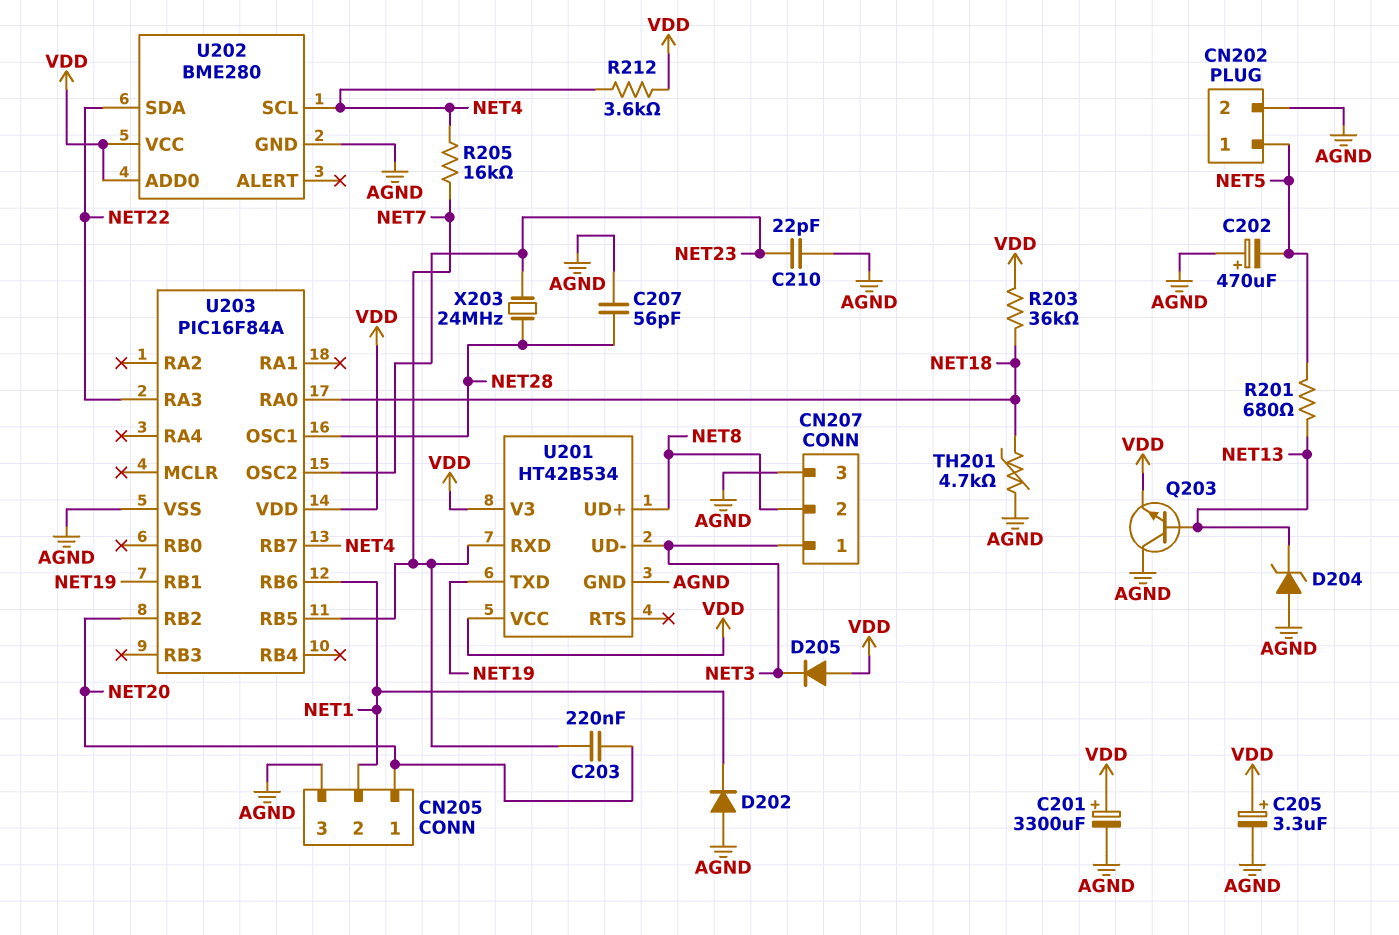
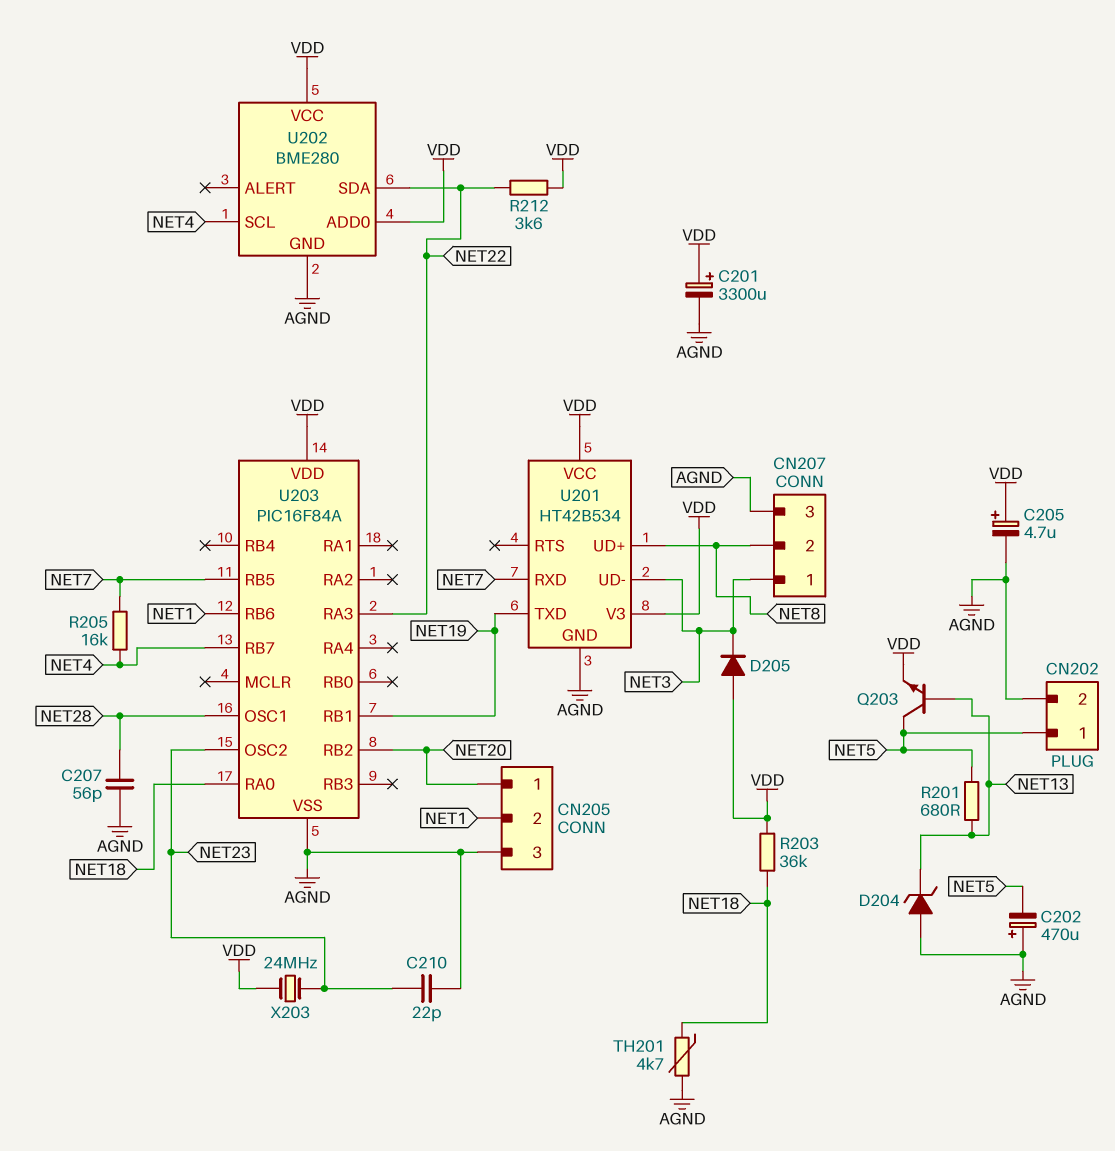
C203: 220nF (NET7, NET20) -> none
C205: 3.3uF (plus VDD, minus AGND) -> 4.7uF (plus VDD, minus AGND)
D202: diode (A AGND, K NET1) -> none
Q203: NPN (B NET13, C AGND, E VDD) -> NPN (B NET13, C NET5, E VDD)
R212: 3.6k (NET4, VDD) -> 3.6k (NET22, VDD)
X203: 24MHz (NET23, NET28) -> 24MHz (NET23, VDD)

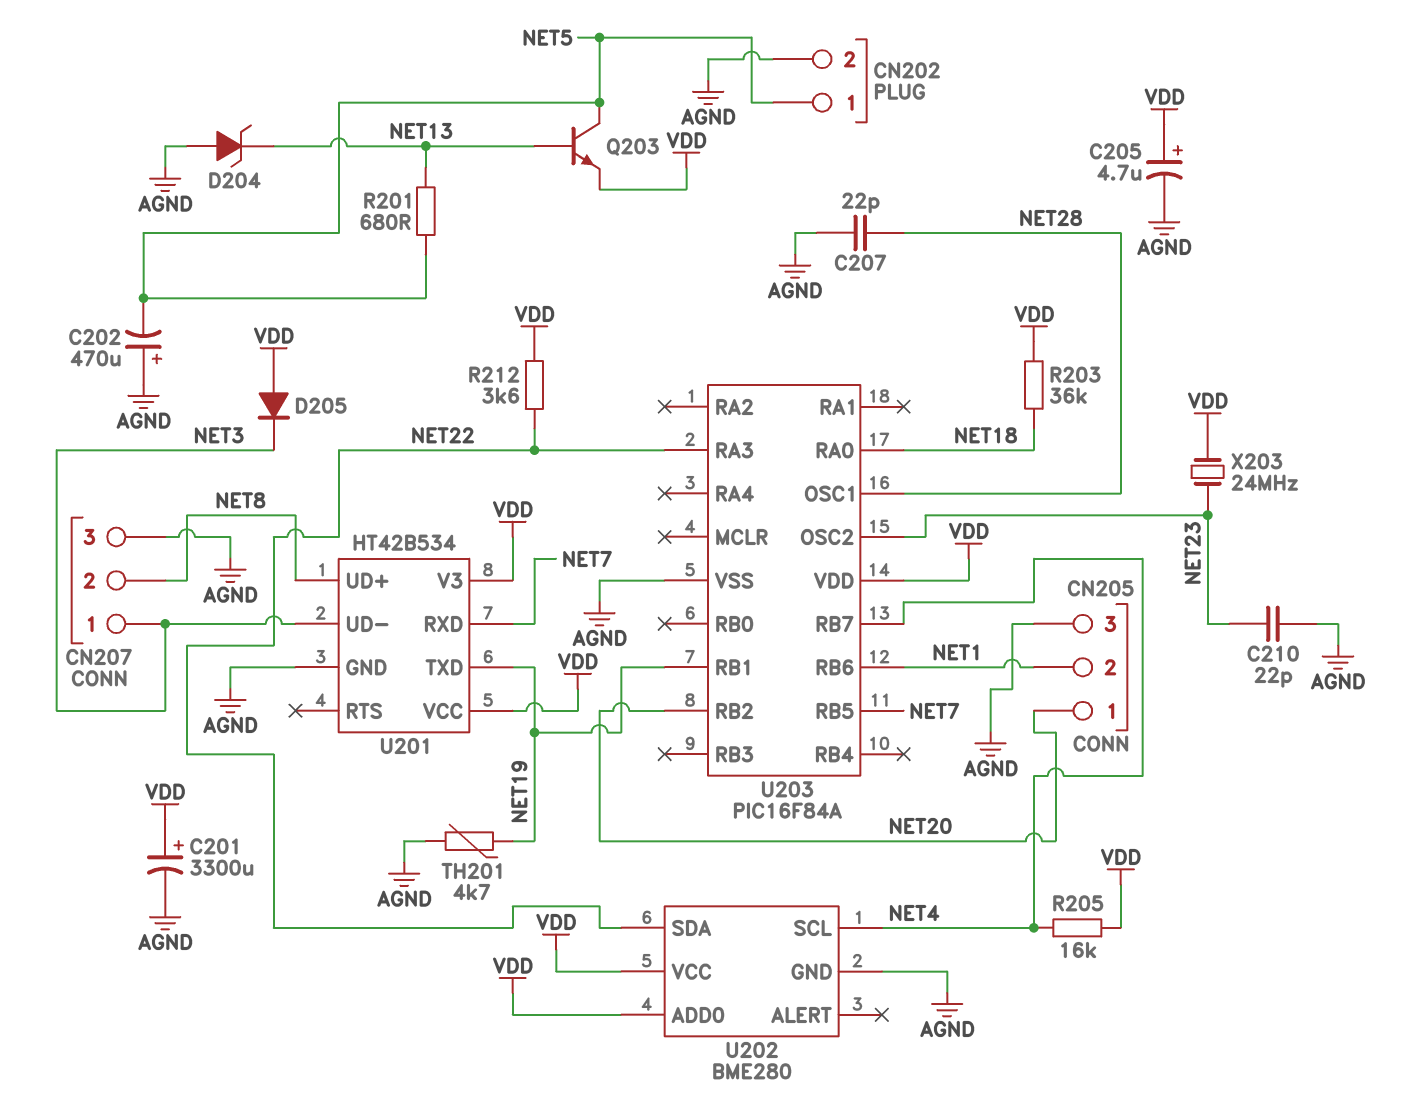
C207: 56pF (AGND, NET28) -> 22pF (AGND, NET28)
R205: 16k (NET4, NET7) -> 16k (NET4, VDD)
TH201: 4.7k (AGND, NET18) -> 4.7k (AGND, NET19)

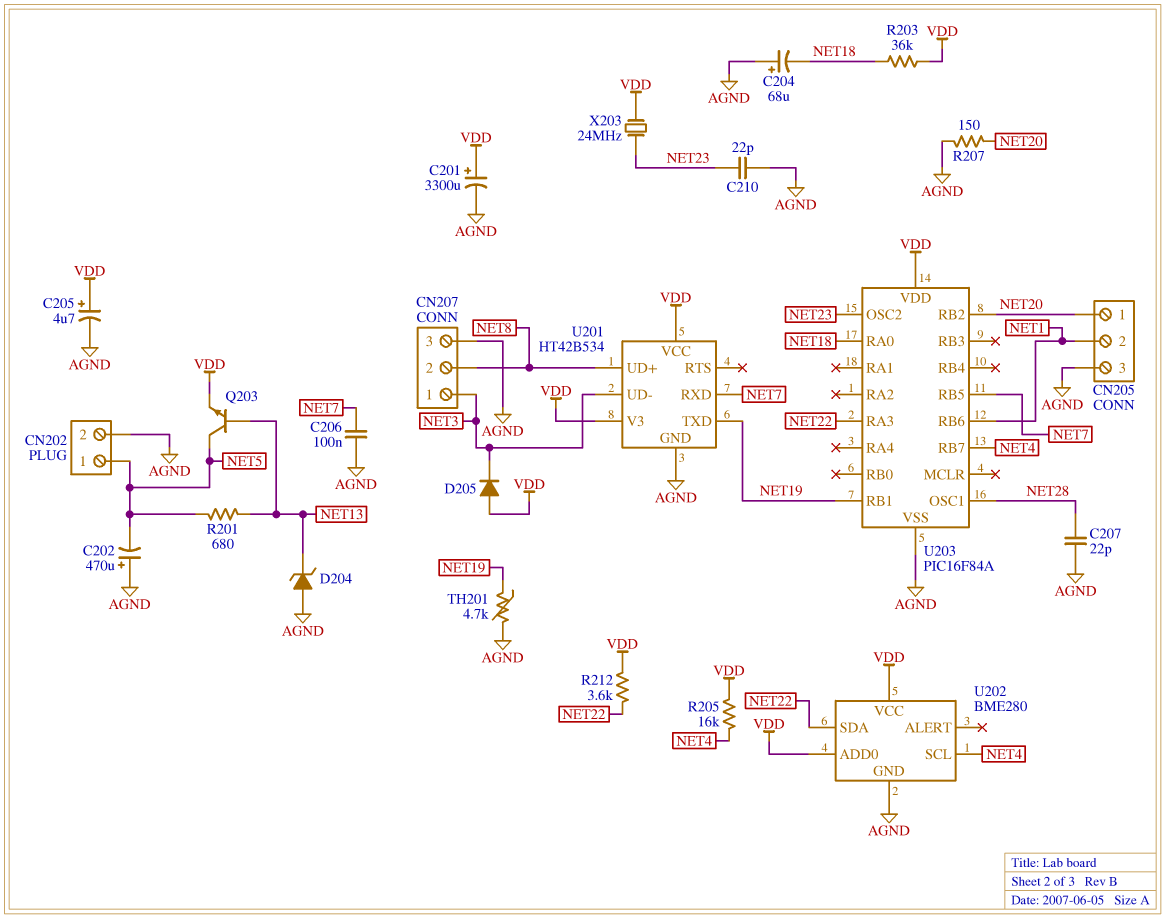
C204: none -> 68uF (plus AGND, minus NET18)
C206: none -> 100nF (AGND, NET7)
R207: none -> 150 (AGND, NET20)

